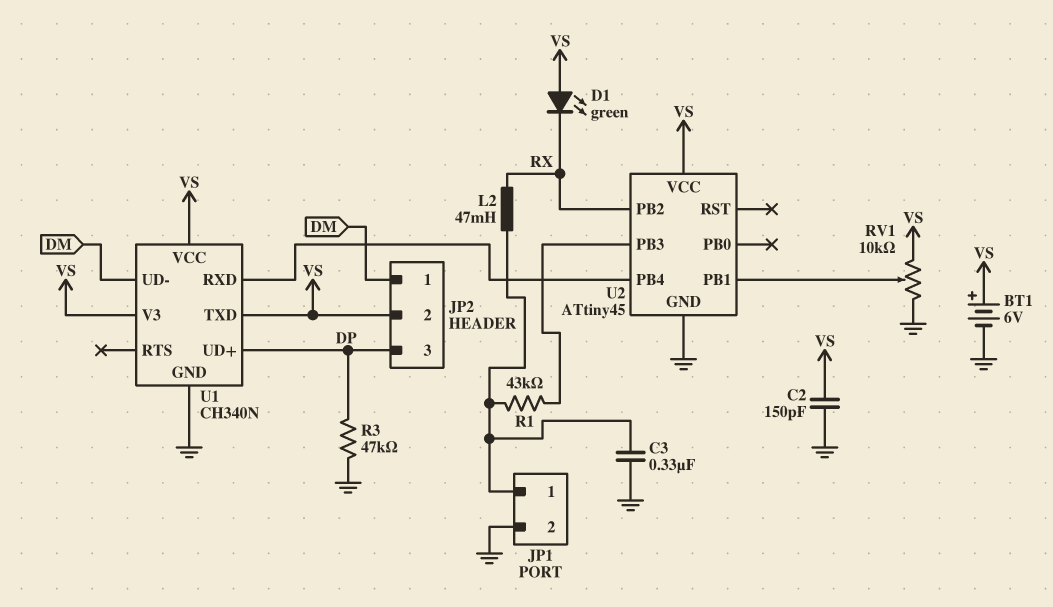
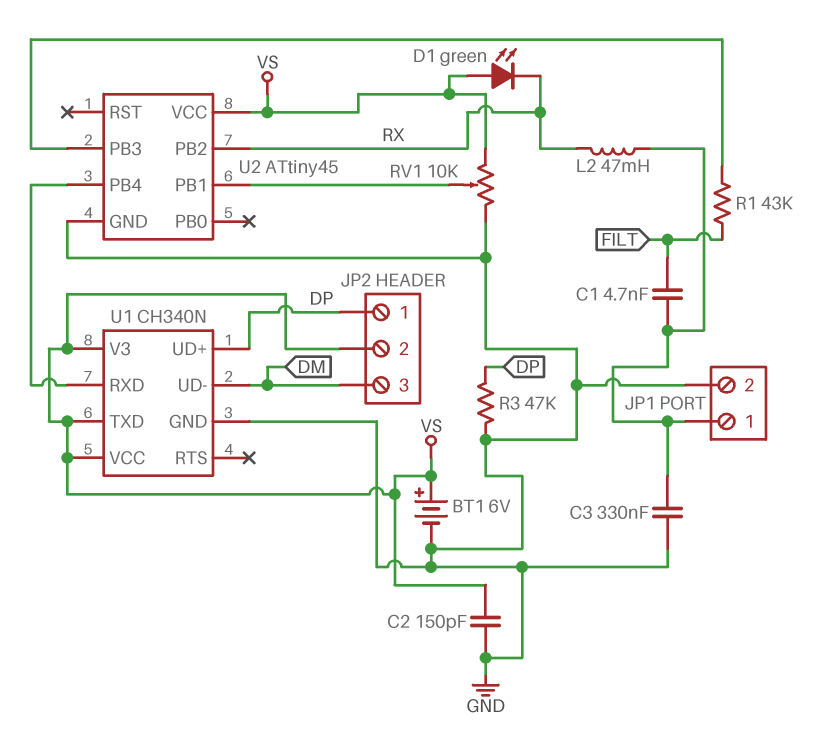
C1: none -> 4.7nF (FILT, JP1/1)
JP2 pin 1: DM -> DP
JP2 pin 3: DP -> DM
R1: 43k (JP1/1, U2/PB3) -> 43k (FILT, U2/PB3)

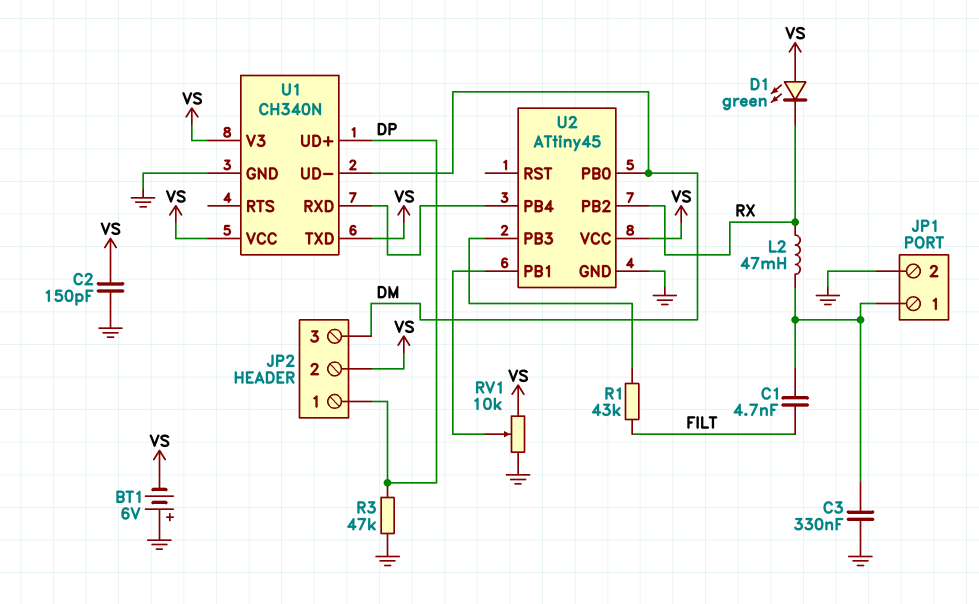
BT1: 6V (plus VS, minus GND) -> 6V (plus GND, minus VS)
U2 pin PB0: none -> DM

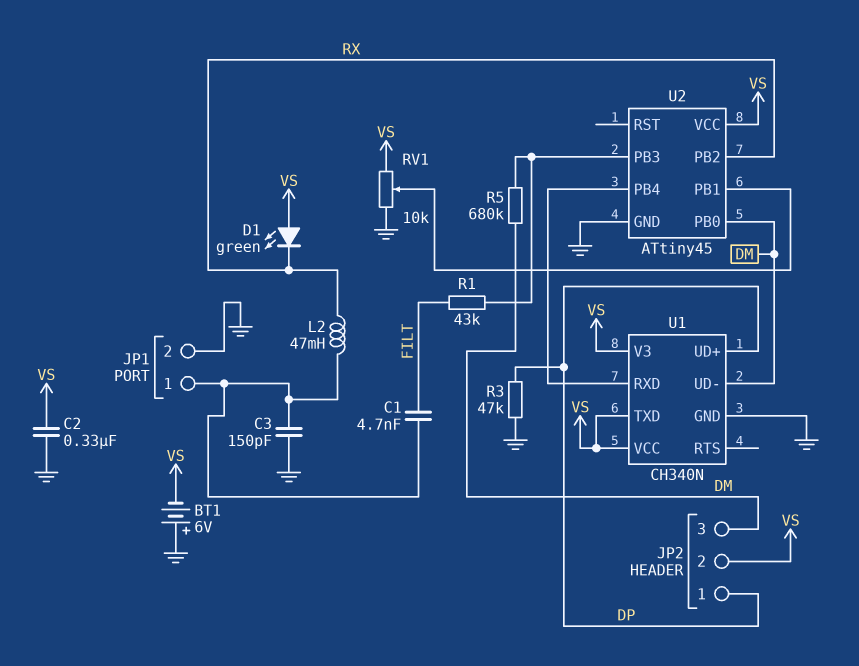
C2: 150pF (GND, VS) -> 330nF (GND, VS)
C3: 330nF (GND, JP1/1) -> 150pF (GND, JP1/1)
R5: none -> 680k (DM, U2/PB3)

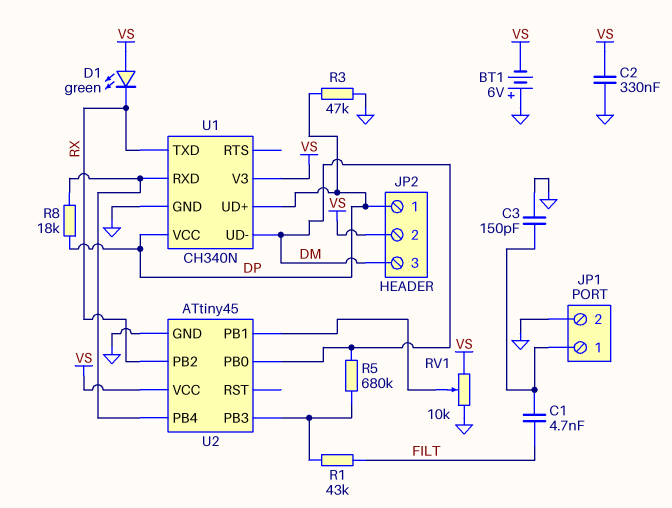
L2: 47mH (JP1/1, RX) -> none
R8: none -> 18k (DP, U1/RXD)
U1 pin TXD: VS -> RX
U1 pin VCC: VS -> DP

